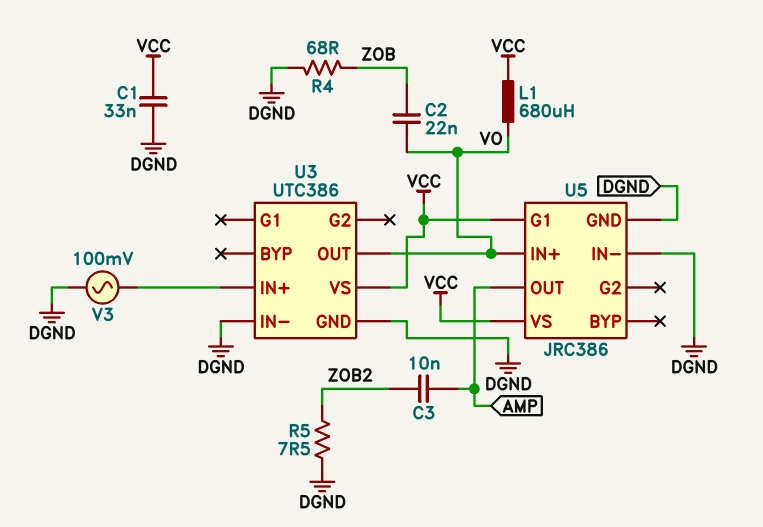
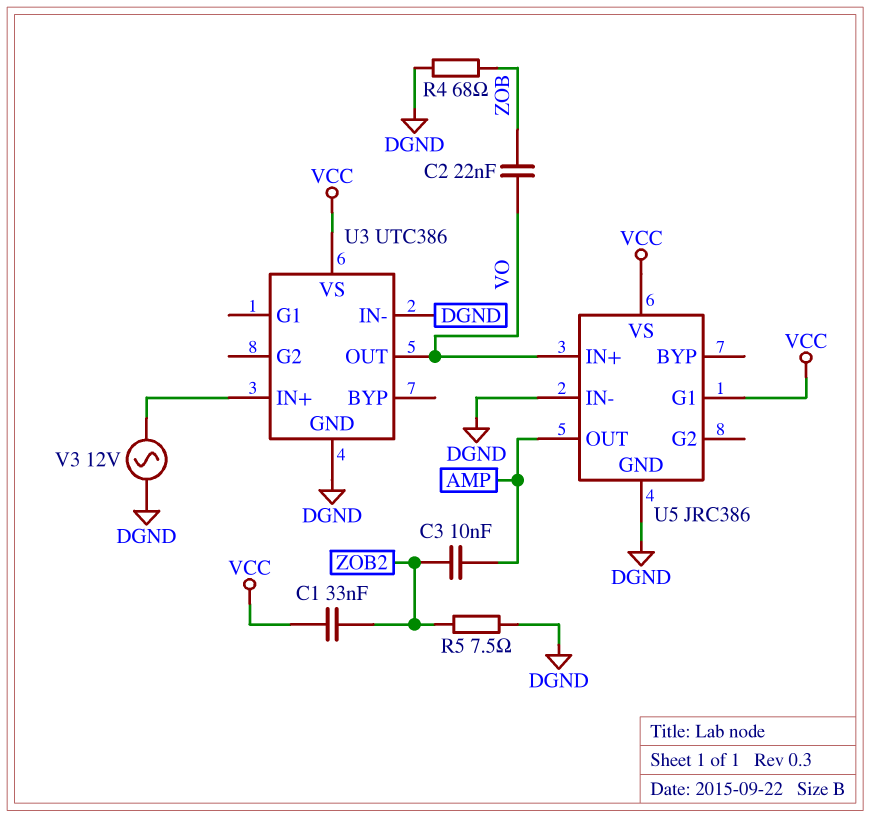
C1: 33nF (DGND, VCC) -> 33nF (VCC, ZOB2)
L1: 680uH (VCC, VO) -> none
V3: AC 100mV (DGND, U3/IN+) -> AC 12V (DGND, U3/IN+)

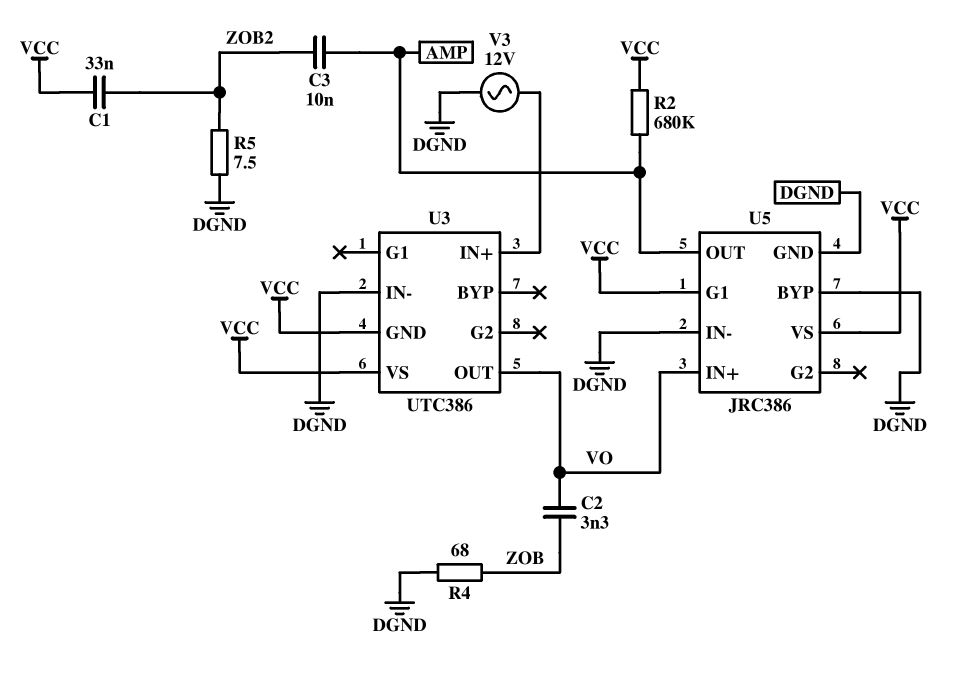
C2: 22nF (VO, ZOB) -> 3.3nF (VO, ZOB)
R2: none -> 680k (AMP, VCC)
U3 pin GND: DGND -> VCC
U5 pin BYP: none -> DGND

